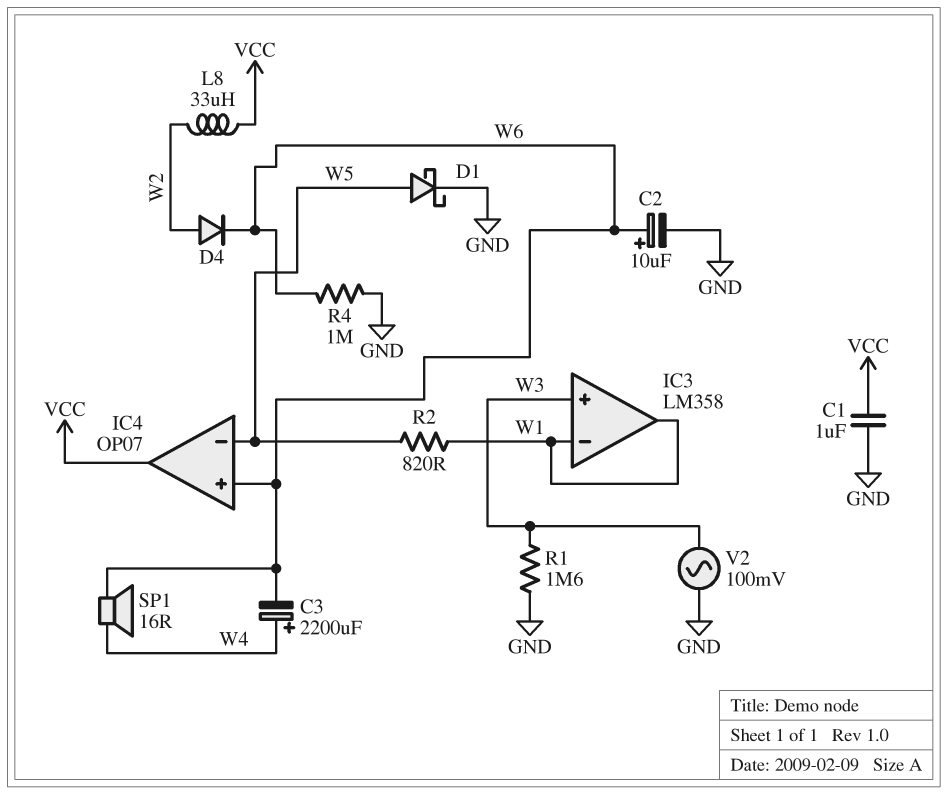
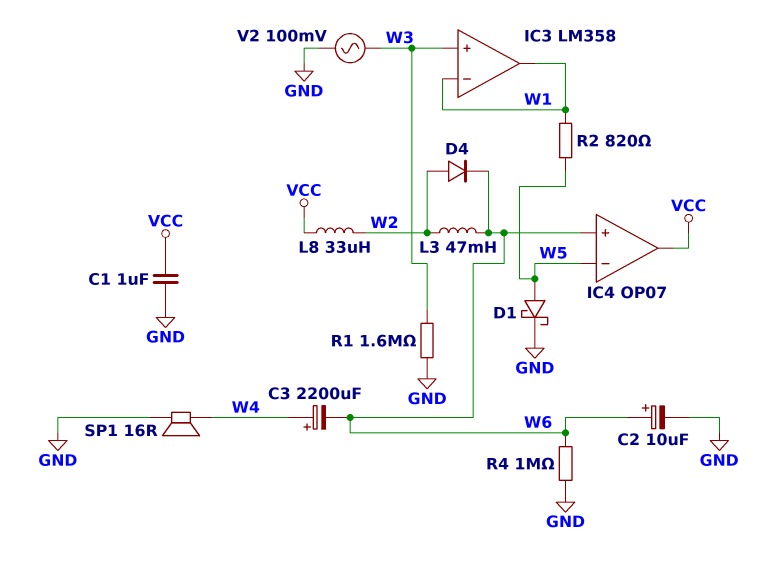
L3: none -> 47mH (W2, W6)
SP1: speaker 16R (W4, W6) -> speaker 16R (GND, W4)

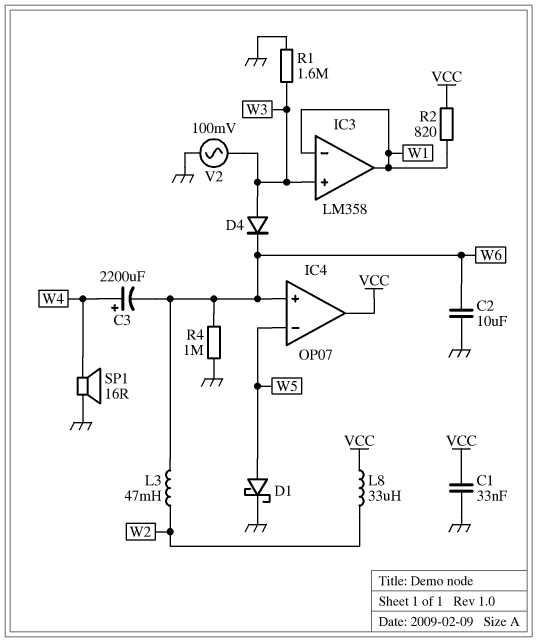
C1: 1uF (GND, VCC) -> 33nF (GND, VCC)
C2: 10uF (plus W6, minus GND) -> 10uF (GND, W6)
D4: diode (A W2, K W6) -> diode (A W3, K W6)
R2: 820 (W1, W5) -> 820 (VCC, W1)

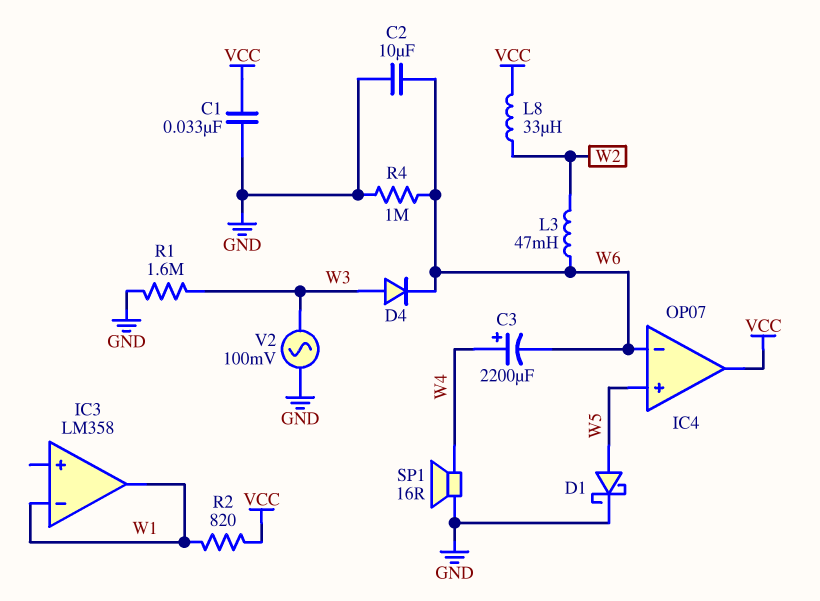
IC3 pin in+: W3 -> none
IC4 pin in+: W6 -> W5
IC4 pin in-: W5 -> W6

